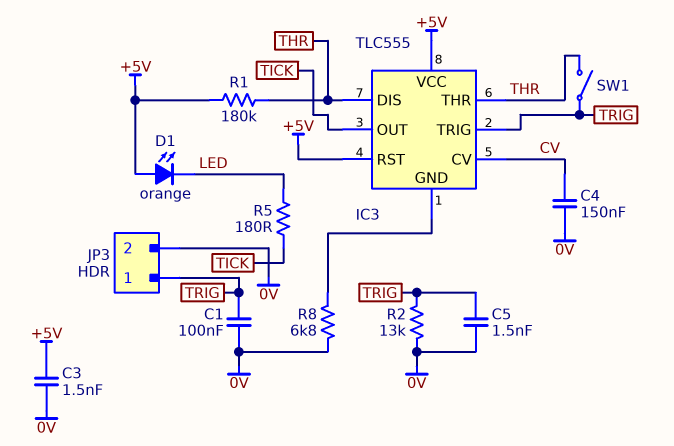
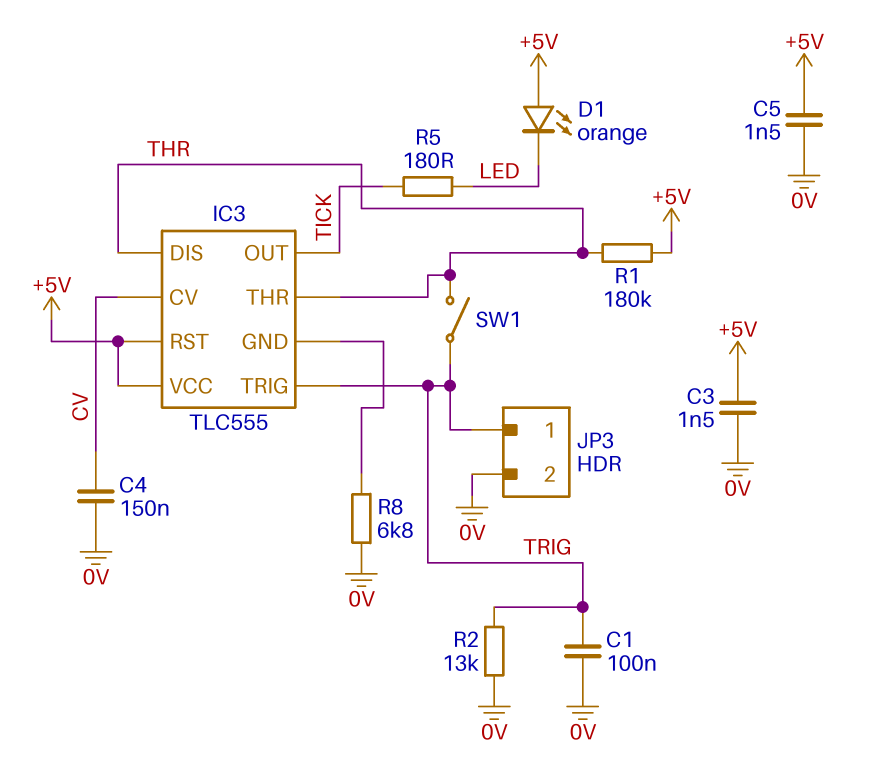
C5: 1.5nF (0V, TRIG) -> 1.5nF (+5V, 0V)

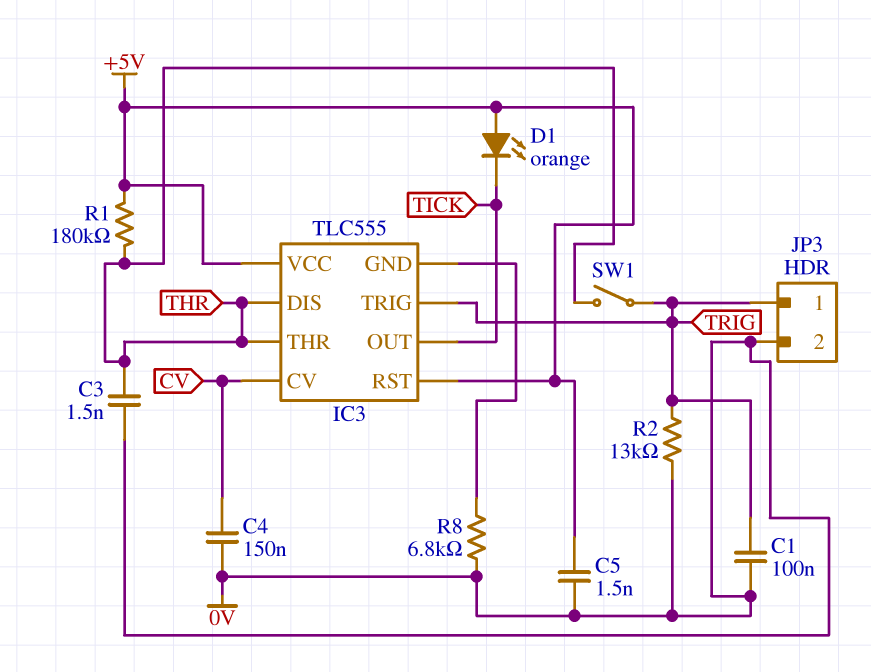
C3: 1.5nF (+5V, 0V) -> 1.5nF (0V, THR)
D1: LED orange (A +5V, K LED) -> LED orange (A +5V, K TICK)
R5: 180 (LED, TICK) -> none

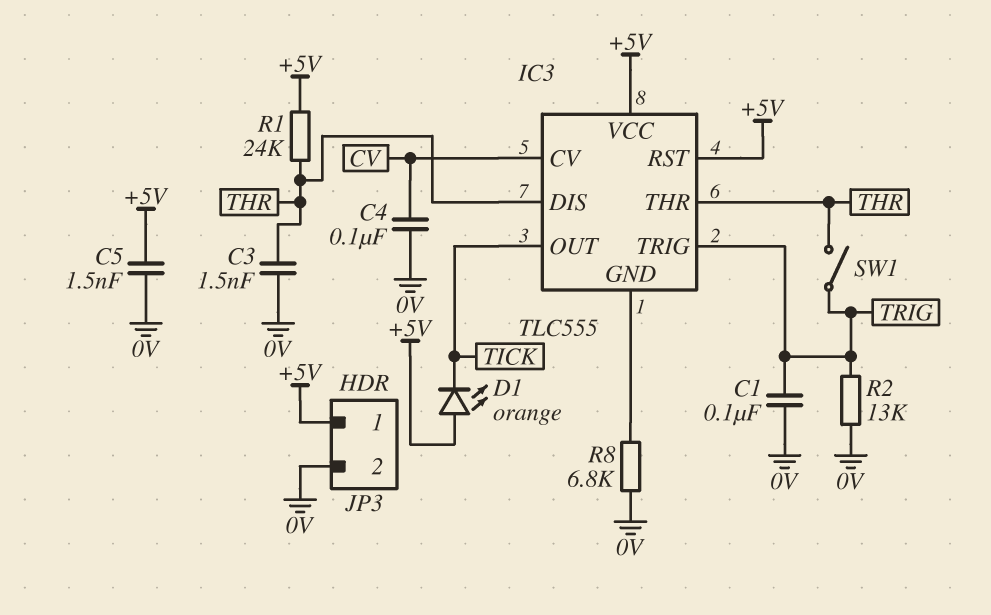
C4: 150nF (0V, CV) -> 100nF (0V, CV)
JP3 pin 1: TRIG -> +5V
R1: 180k (+5V, THR) -> 24k (+5V, THR)

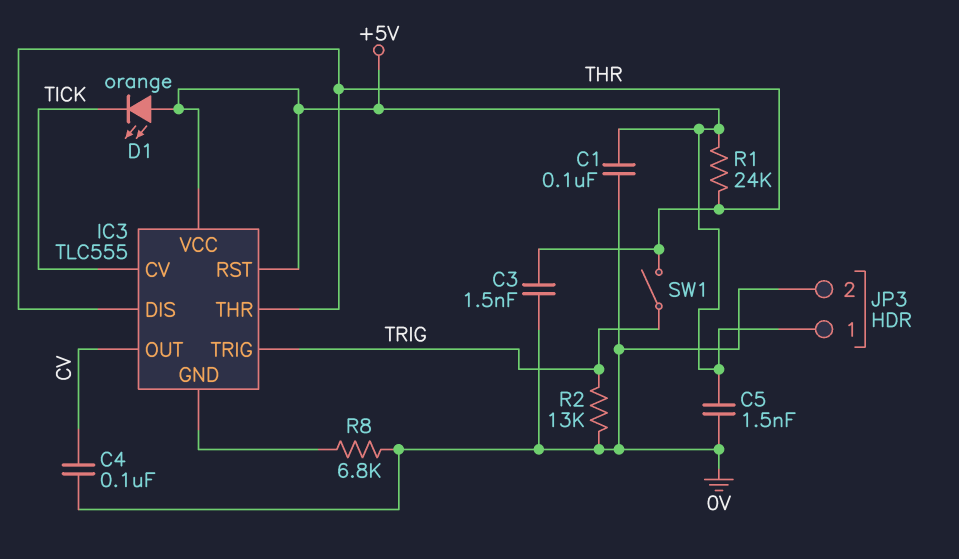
C1: 100nF (0V, TRIG) -> 100nF (+5V, 0V)
IC3 pin CV: CV -> TICK
IC3 pin OUT: TICK -> CV

